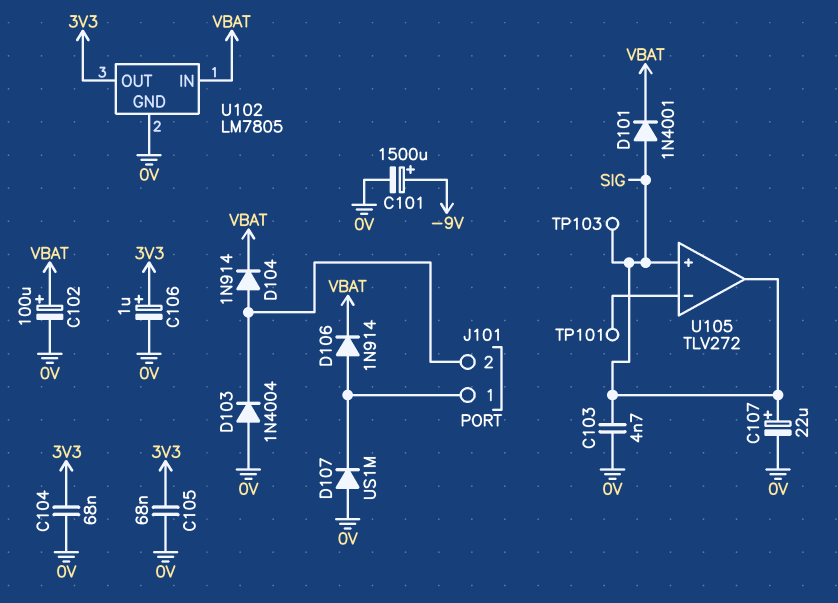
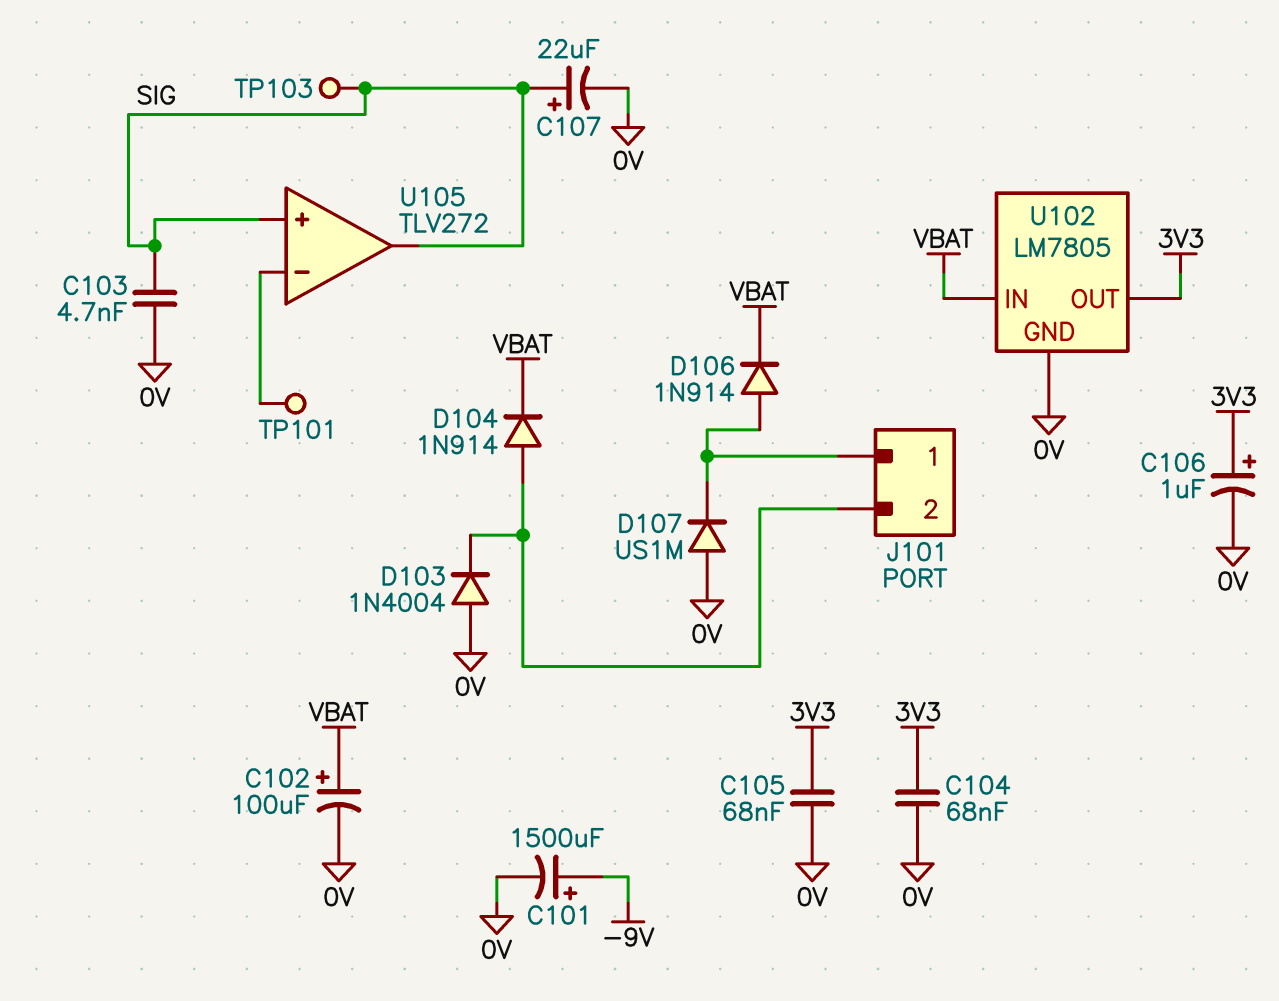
D101: diode 1N4001 (A SIG, K VBAT) -> none

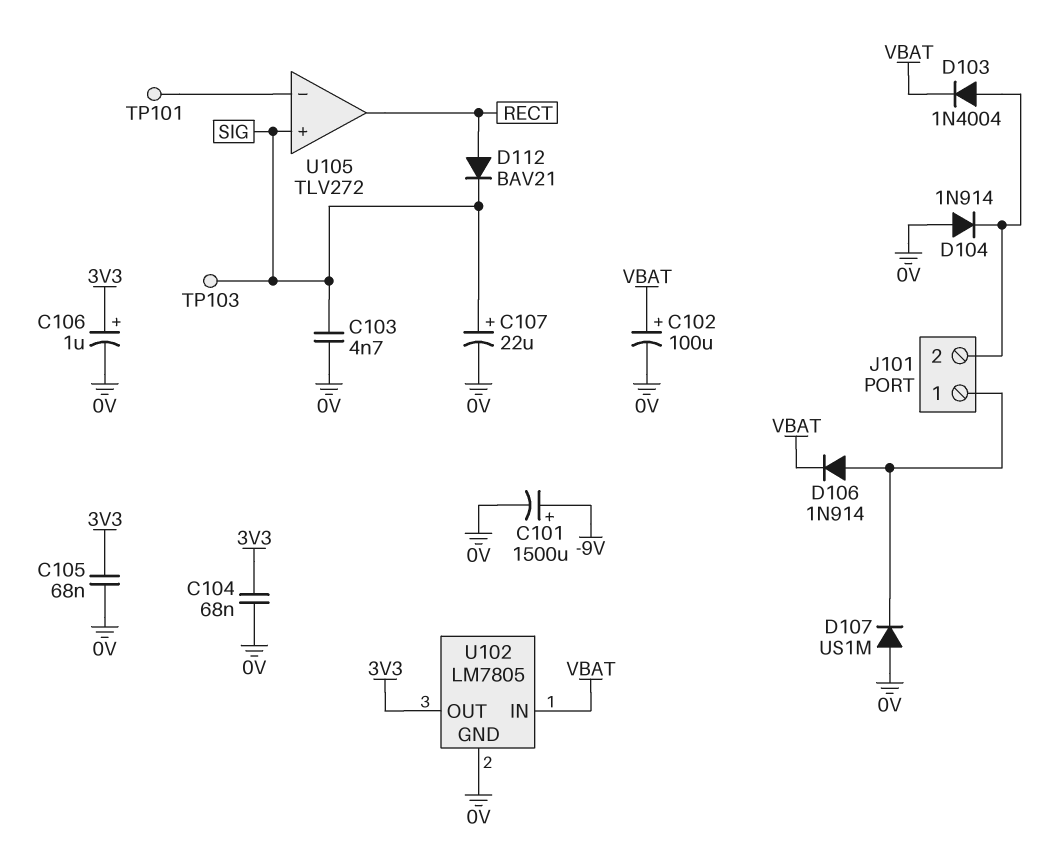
D103: diode 1N4004 (A 0V, K J101/2) -> diode 1N4004 (A J101/2, K VBAT)
D104: diode 1N914 (A J101/2, K VBAT) -> diode 1N914 (A 0V, K J101/2)
D112: none -> diode BAV21 (A RECT, K SIG)
U105 pin out: SIG -> RECT

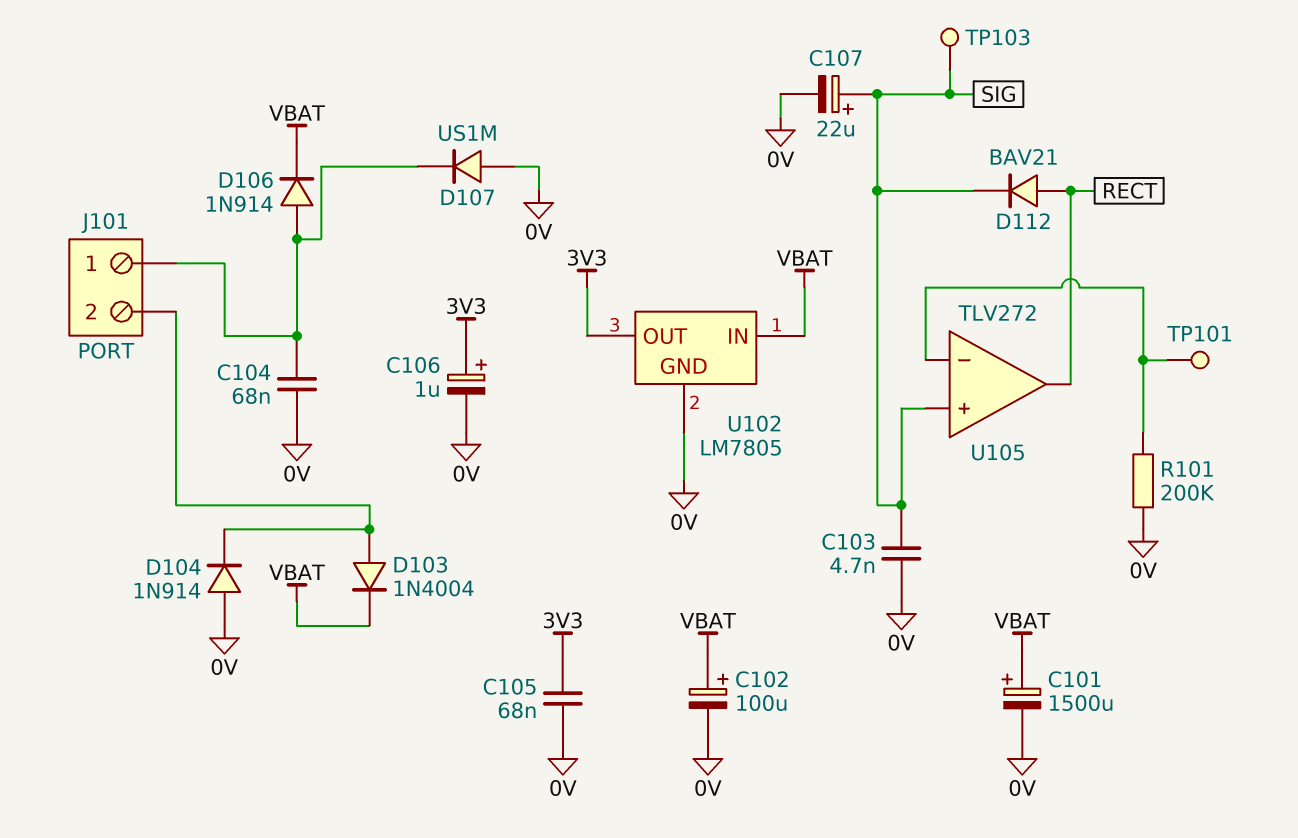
C101: 1500uF (plus -9V, minus 0V) -> 1500uF (plus VBAT, minus 0V)
C104: 68nF (0V, 3V3) -> 68nF (0V, J101/1)
R101: none -> 200k (0V, U105/in-)

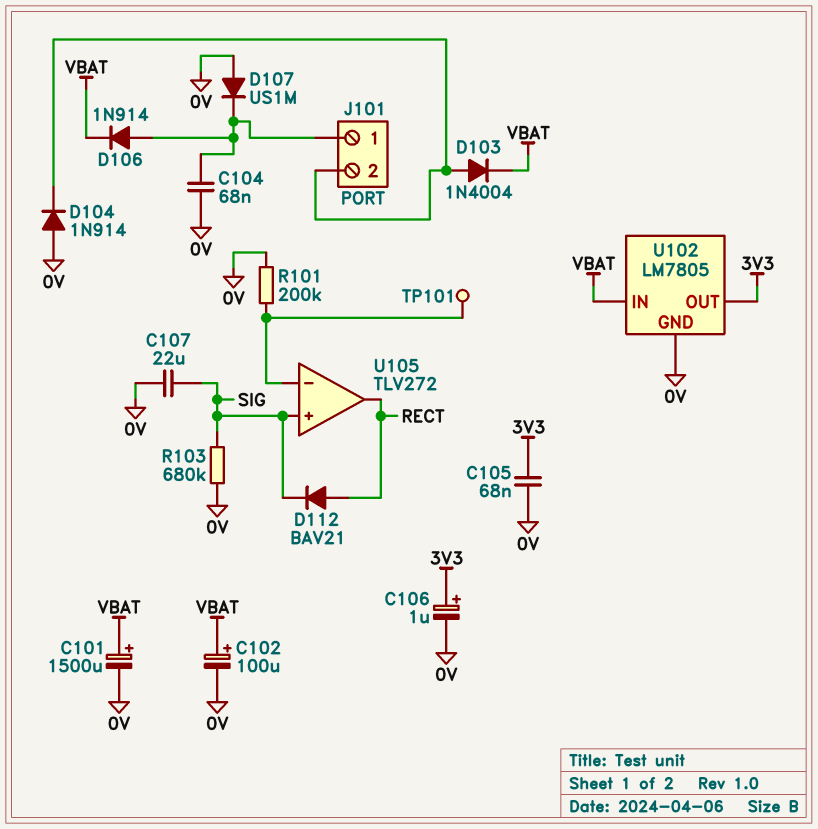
C103: 4.7nF (0V, SIG) -> none
C107: 22uF (plus SIG, minus 0V) -> 22uF (0V, SIG)
R103: none -> 680k (0V, SIG)
TP103: test point (SIG) -> none

